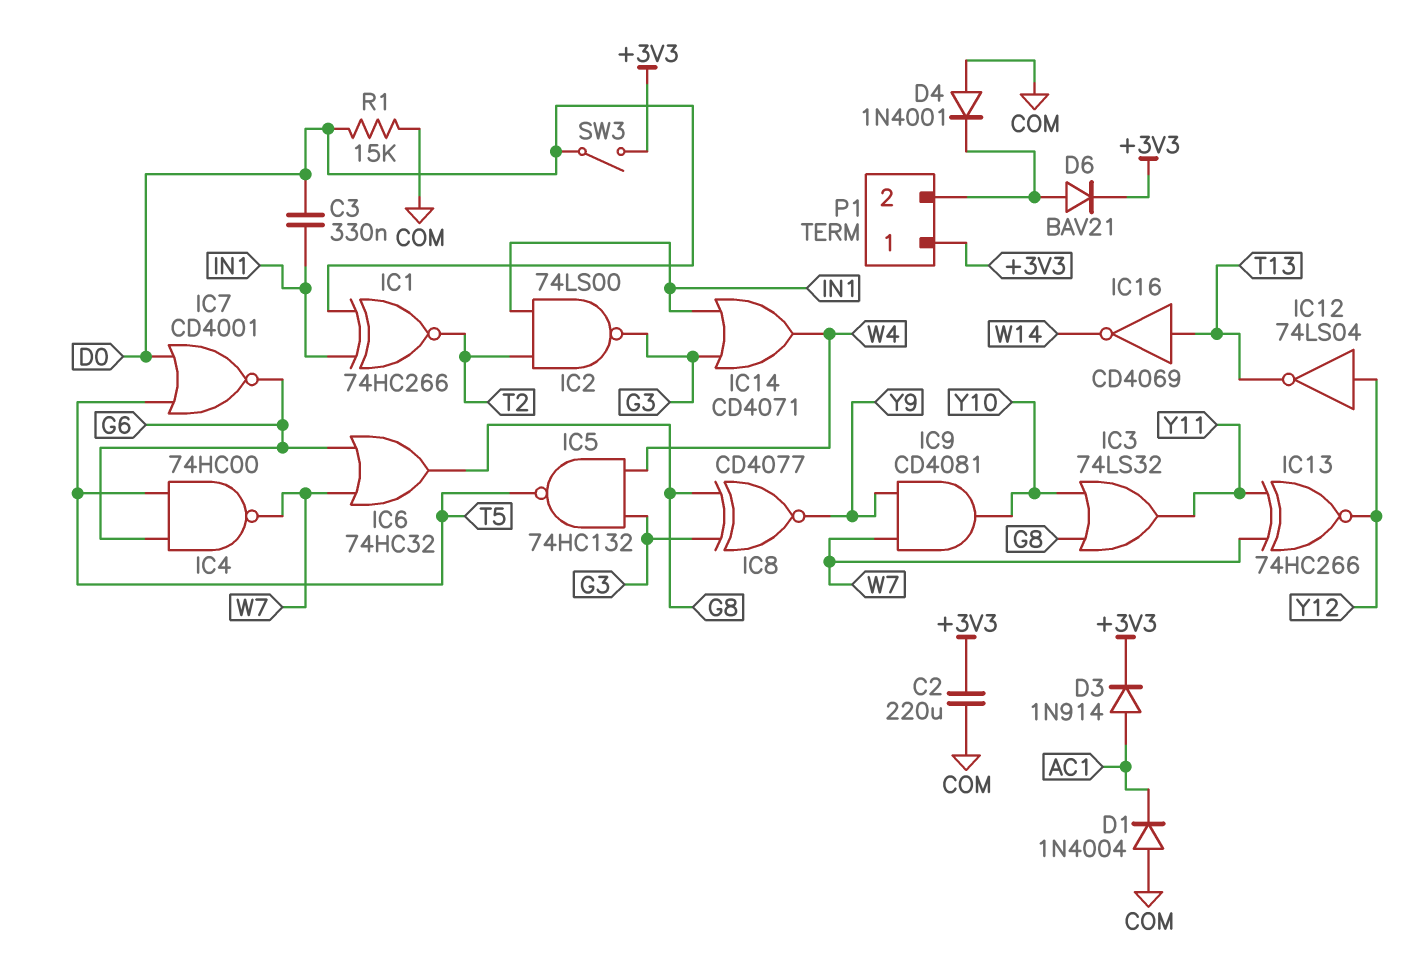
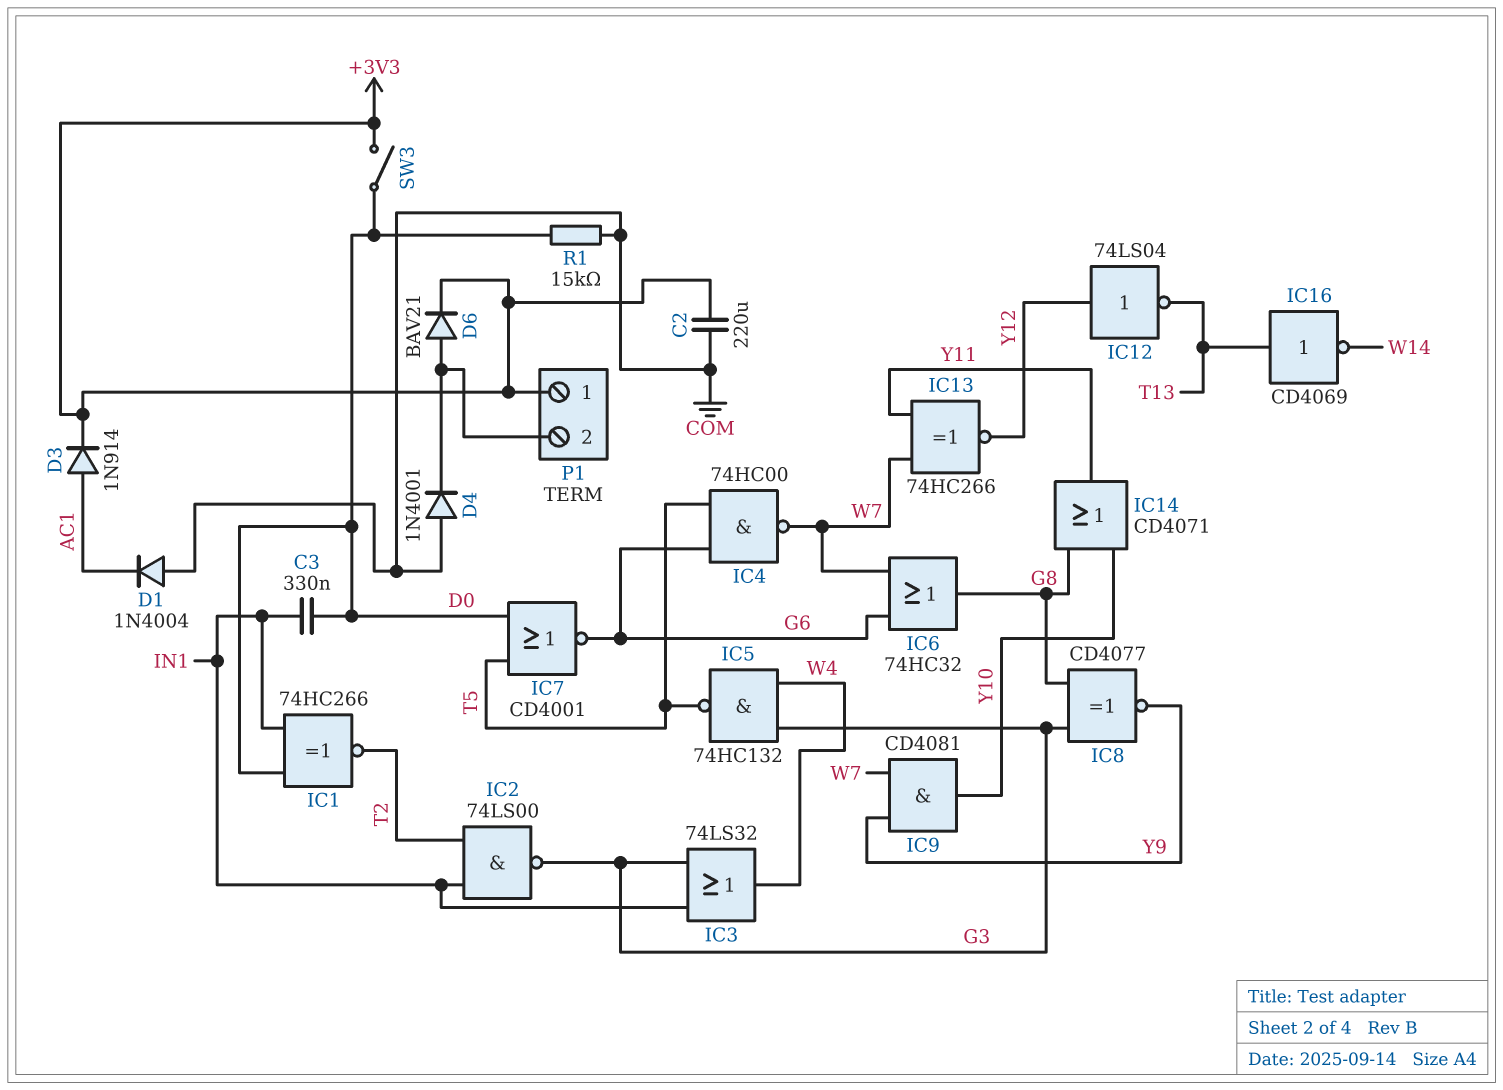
IC3: OR 74LS32 (in G8, in Y10, out Y11) -> OR 74LS32 (in G3, in IN1, out W4)
IC14: OR CD4071 (in G3, in IN1, out W4) -> OR CD4071 (in G8, in Y10, out Y11)

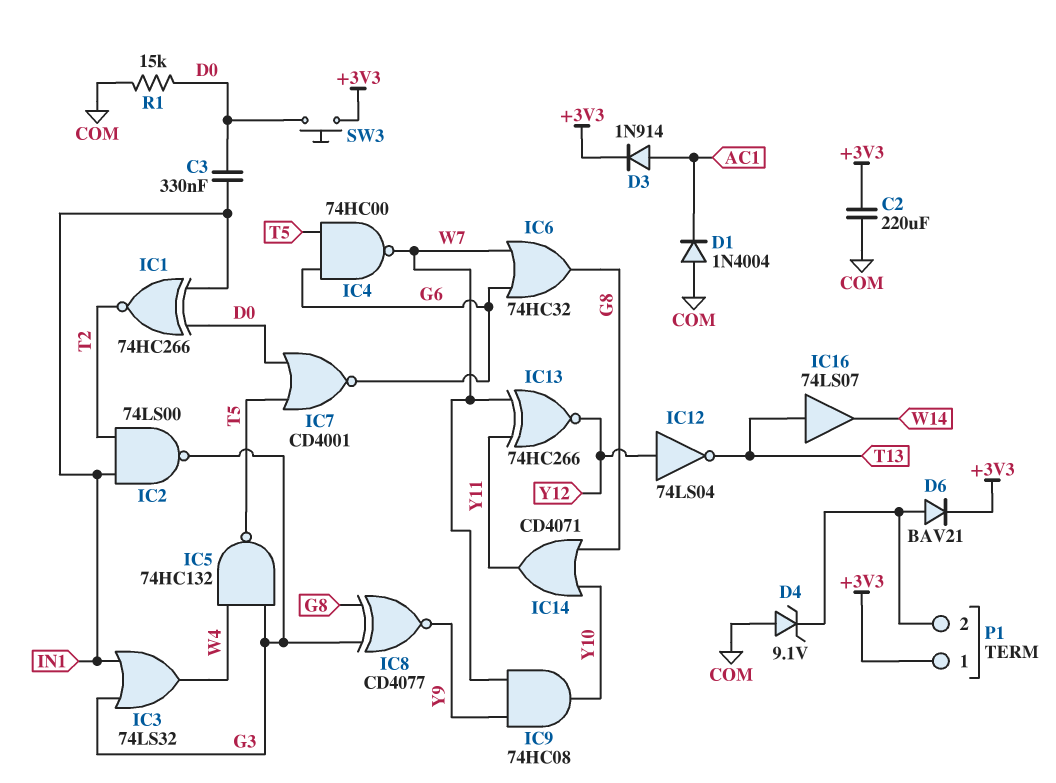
D4: diode 1N4001 (A COM, K P1/2) -> zener 9.1V (A COM, K P1/2)
IC9: AND CD4081 (in W7, in Y9, out Y10) -> AND 74HC08 (in W7, in Y9, out Y10)
IC16: NOT CD4069 (in T13, out W14) -> buffer 74LS07 (in T13, out W14)
SW3: switch (+3V3, D0) -> button (+3V3, D0)

